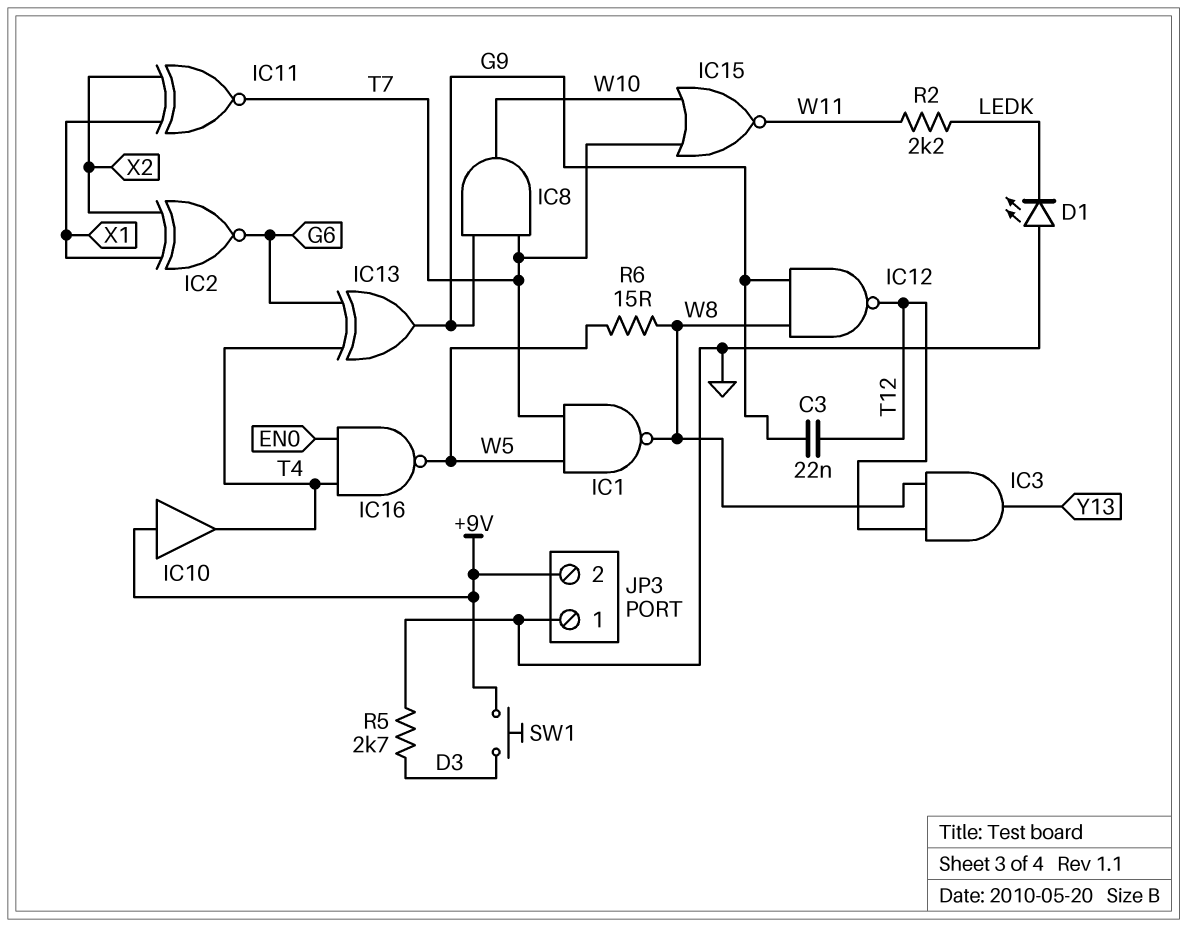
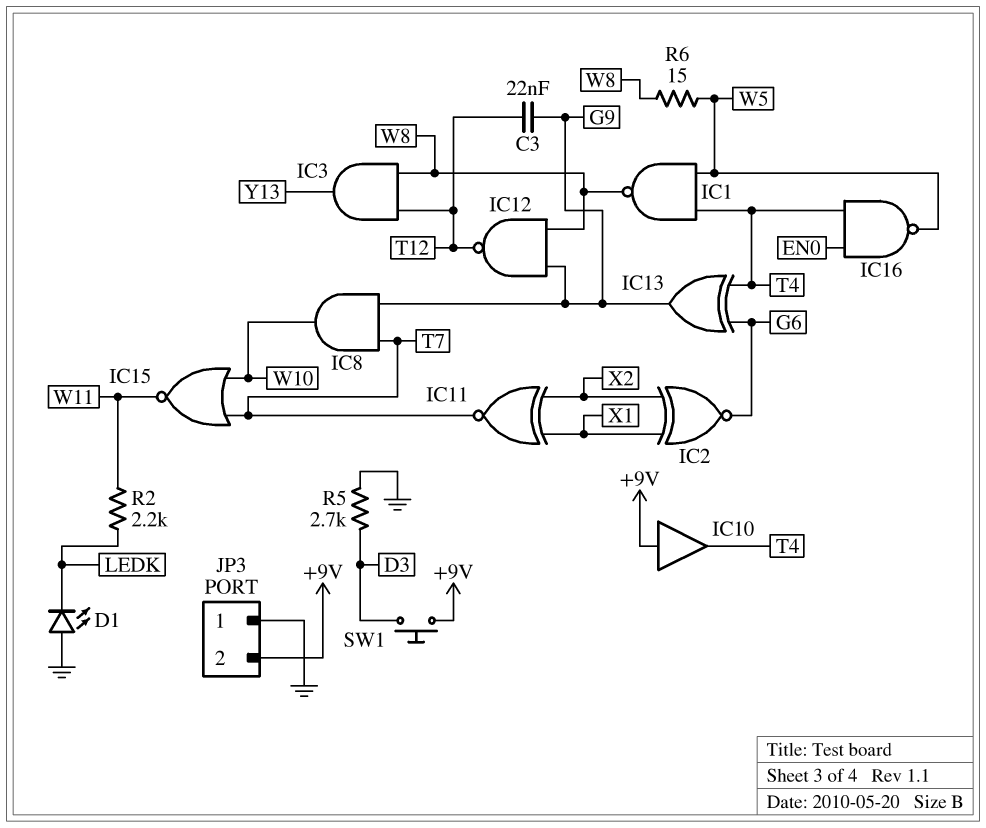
IC1: NAND (in T7, in W5, out W8) -> NAND (in T4, in W5, out W8)

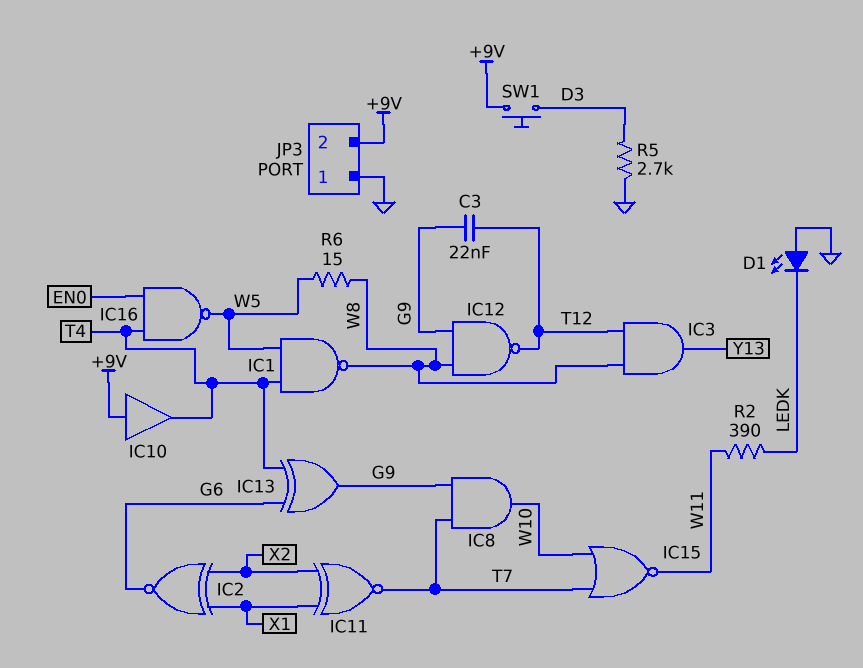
R2: 2.2k (LEDK, W11) -> 390 (LEDK, W11)

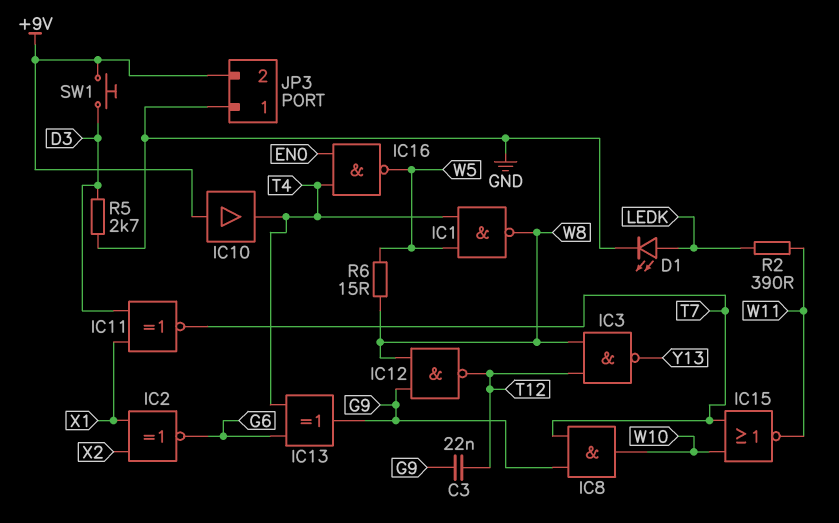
D1: LED (A GND, K LEDK) -> LED (A LEDK, K GND)
IC3: AND (in T12, in W8, out Y13) -> NAND (in T12, in W8, out Y13)
IC11: XNOR (in X1, in X2, out T7) -> XNOR (in D3, in X1, out T7)

